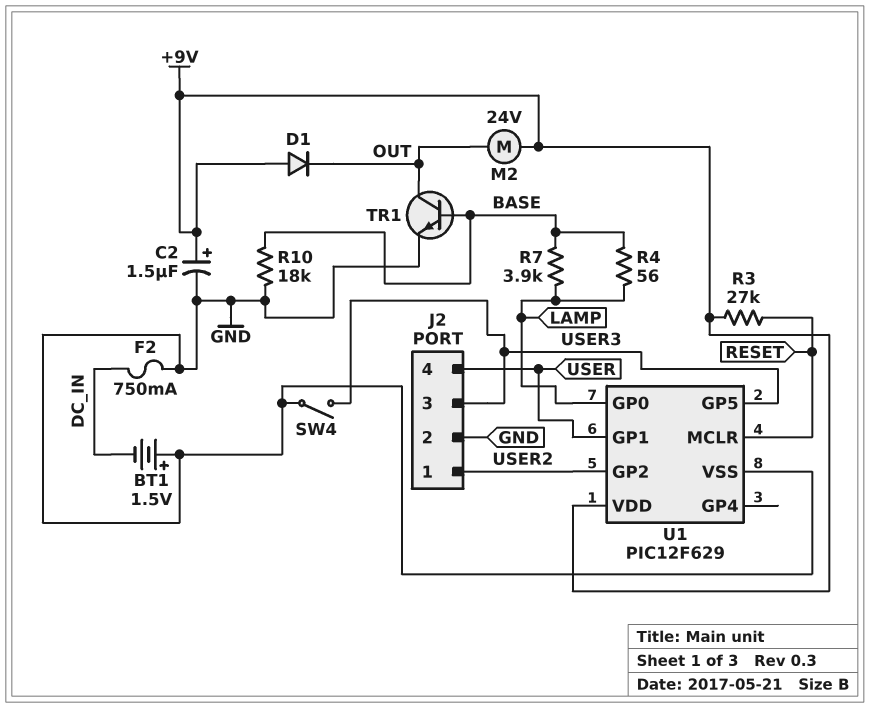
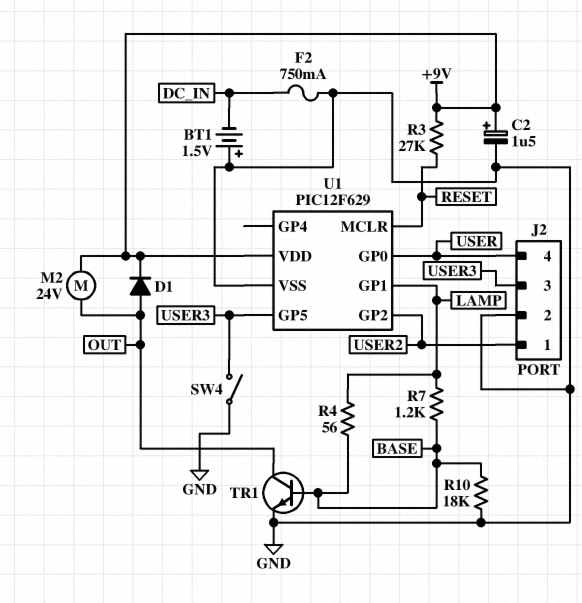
D1: diode (A +9V, K OUT) -> diode (A OUT, K +9V)
R7: 3.9k (BASE, LAMP) -> 1.2k (BASE, LAMP)
U1 pin GP0: LAMP -> USER
U1 pin GP1: USER -> LAMP

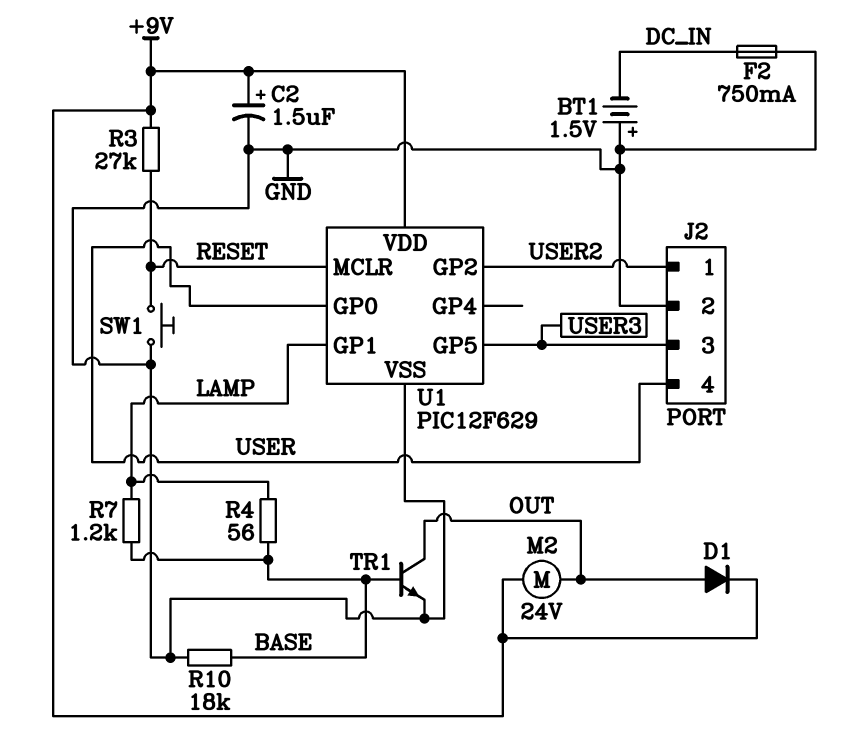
SW1: none -> button (GND, RESET)
SW4: switch (GND, USER3) -> none

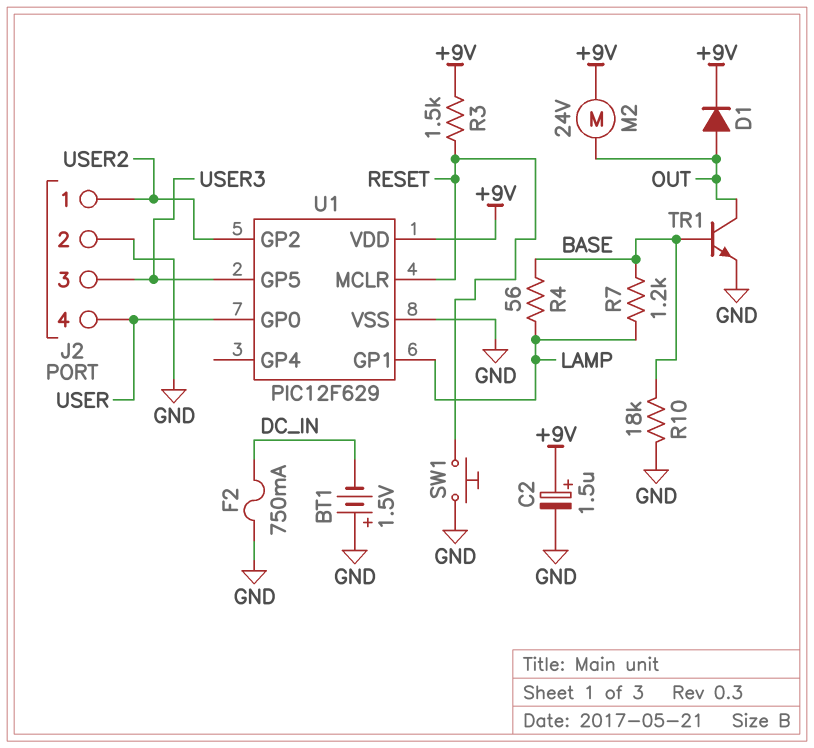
R3: 27k (+9V, RESET) -> 1.5k (+9V, RESET)

